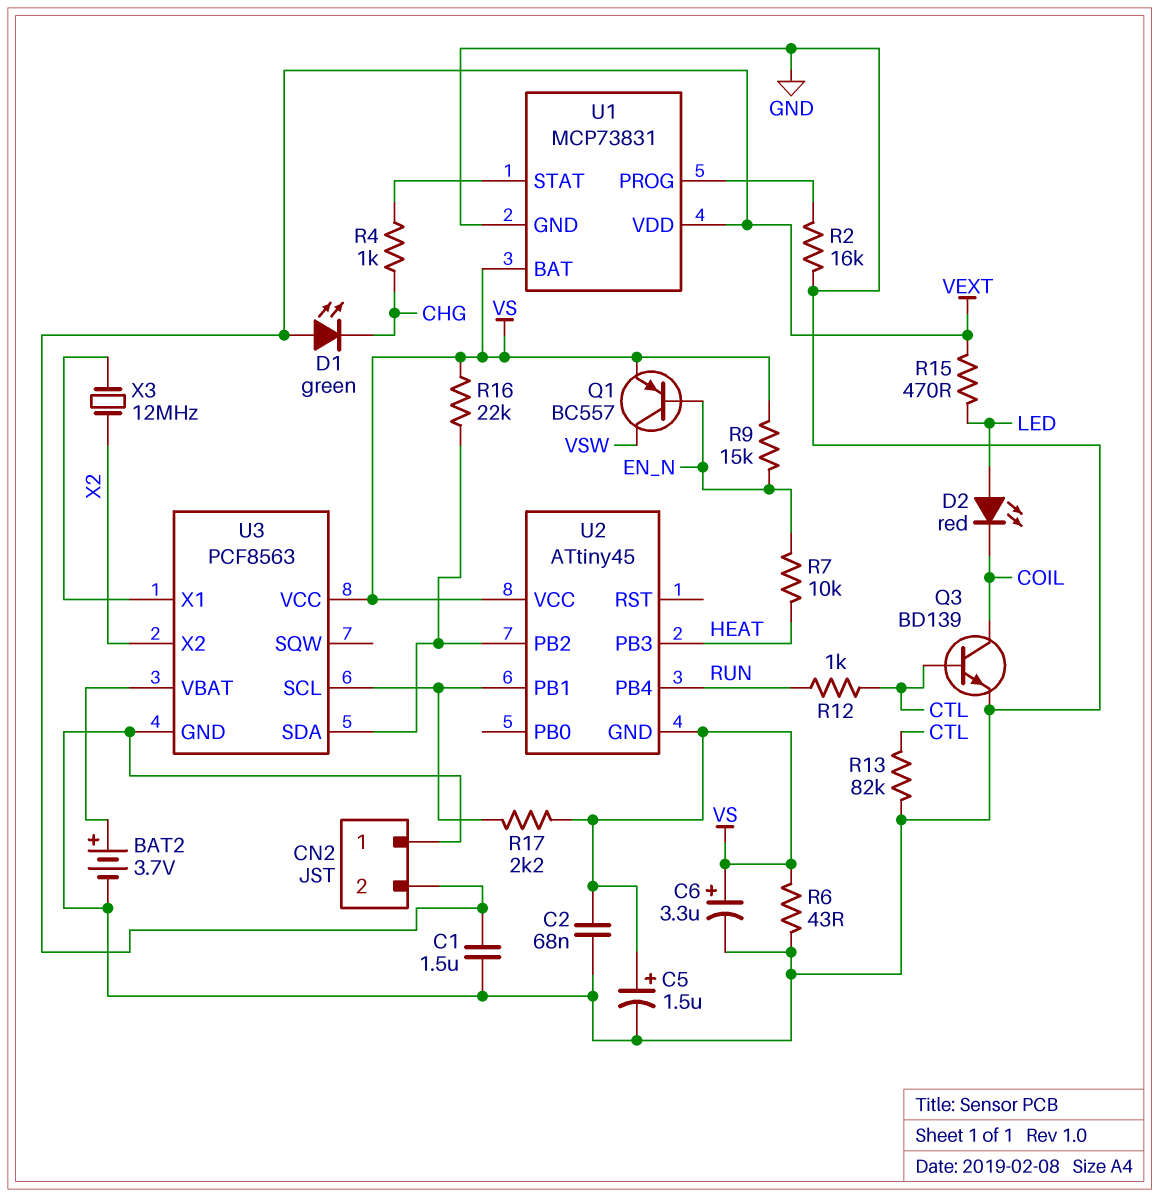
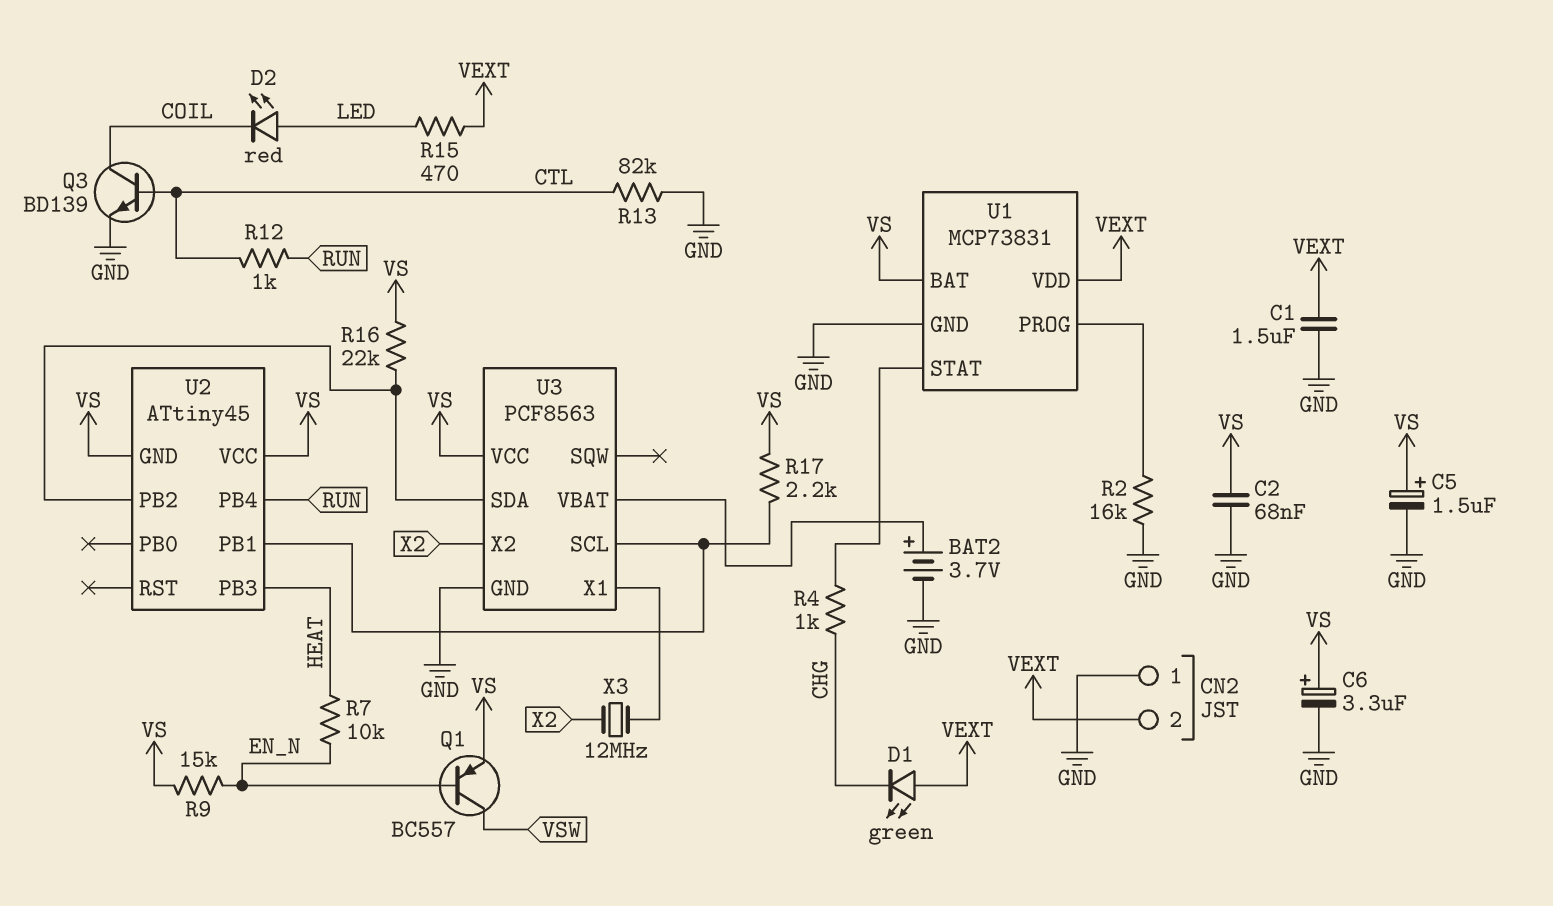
R6: 43 (GND, VS) -> none

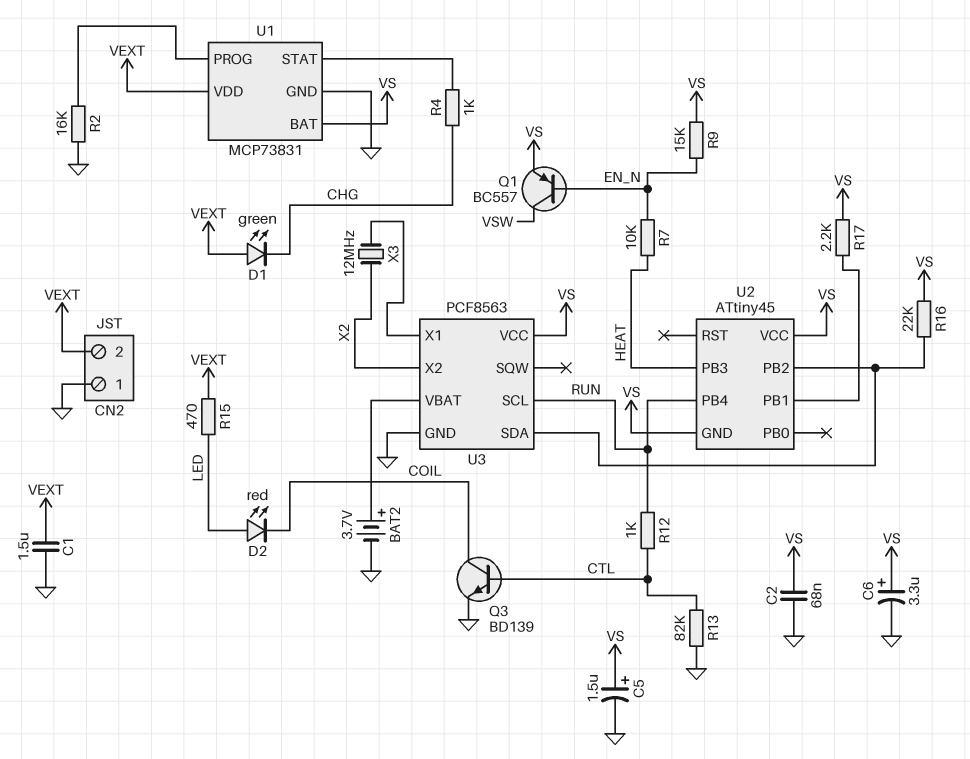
U3 pin SCL: U2/PB1 -> RUN

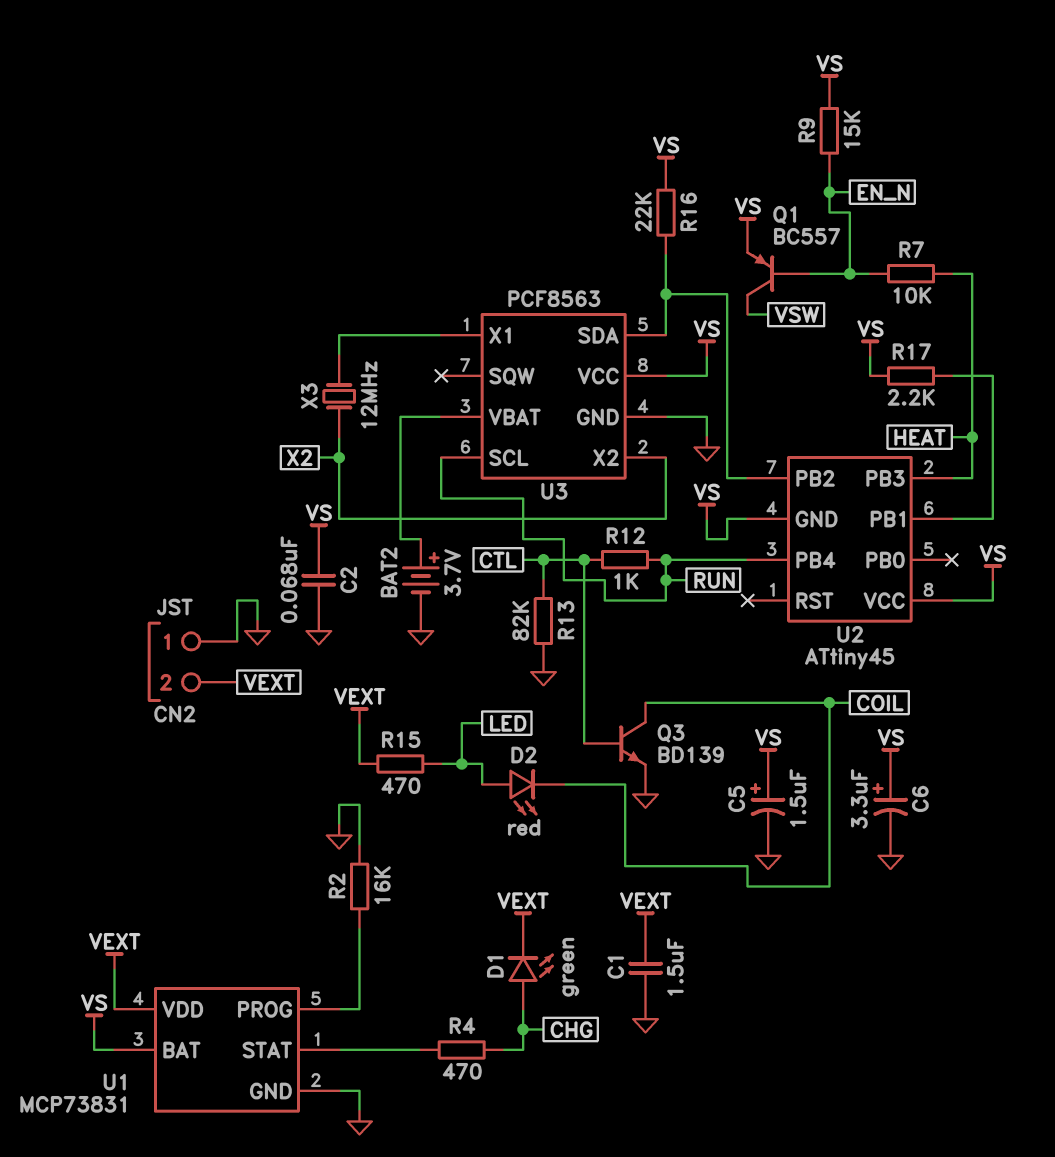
D1: LED green (A VEXT, K CHG) -> LED green (A CHG, K VEXT)
R4: 1k (CHG, U1/STAT) -> 470 (CHG, U1/STAT)

